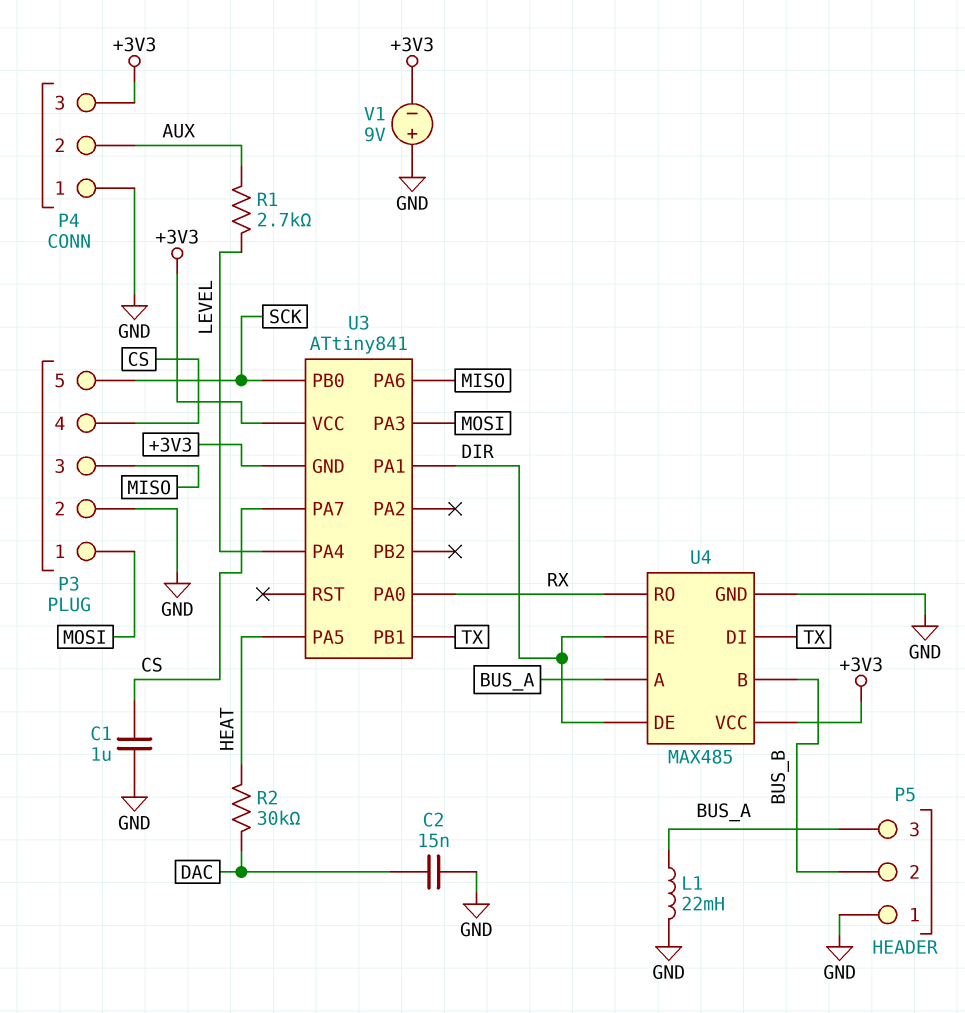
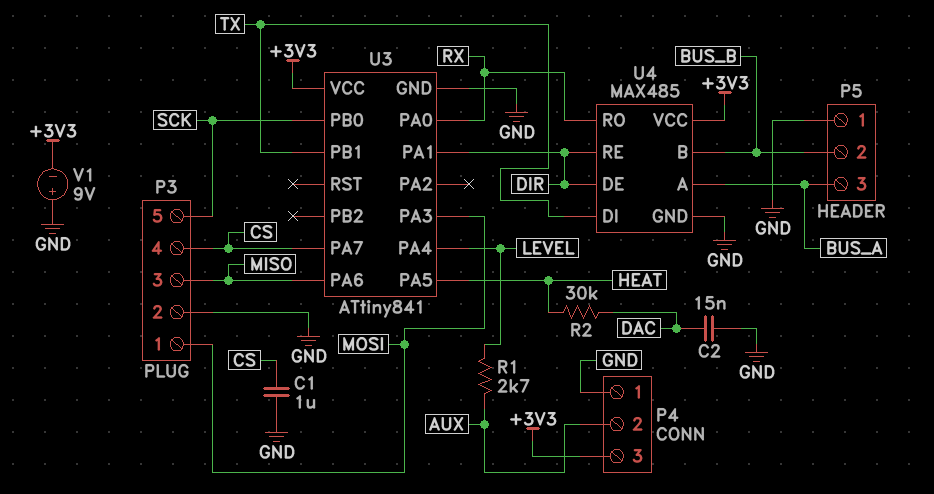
L1: 22mH (BUS_A, GND) -> none
U3 pin GND: +3V3 -> GND

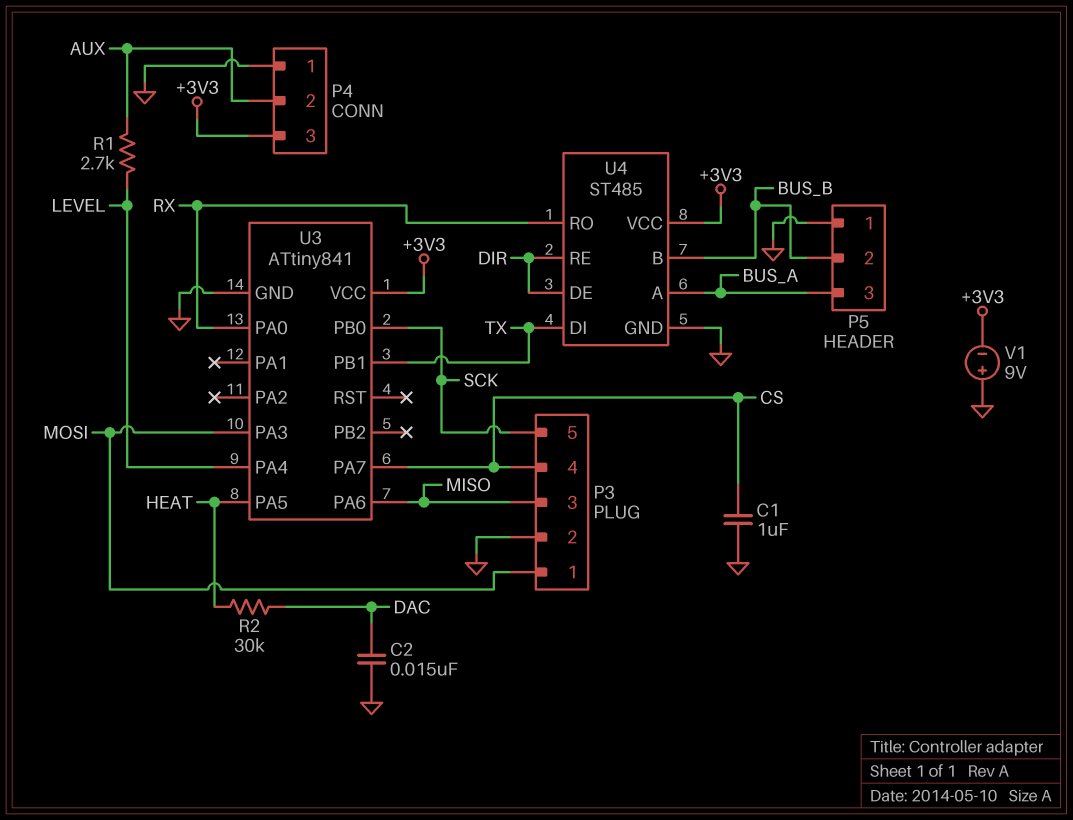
U3 pin PA1: DIR -> none
U4: MAX485 -> ST485

